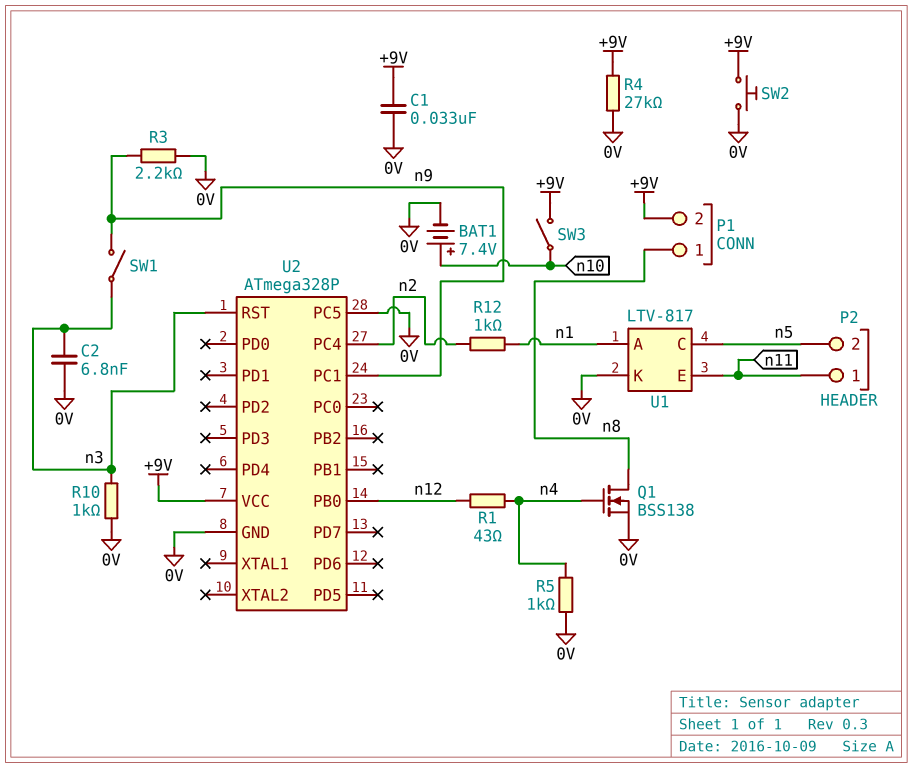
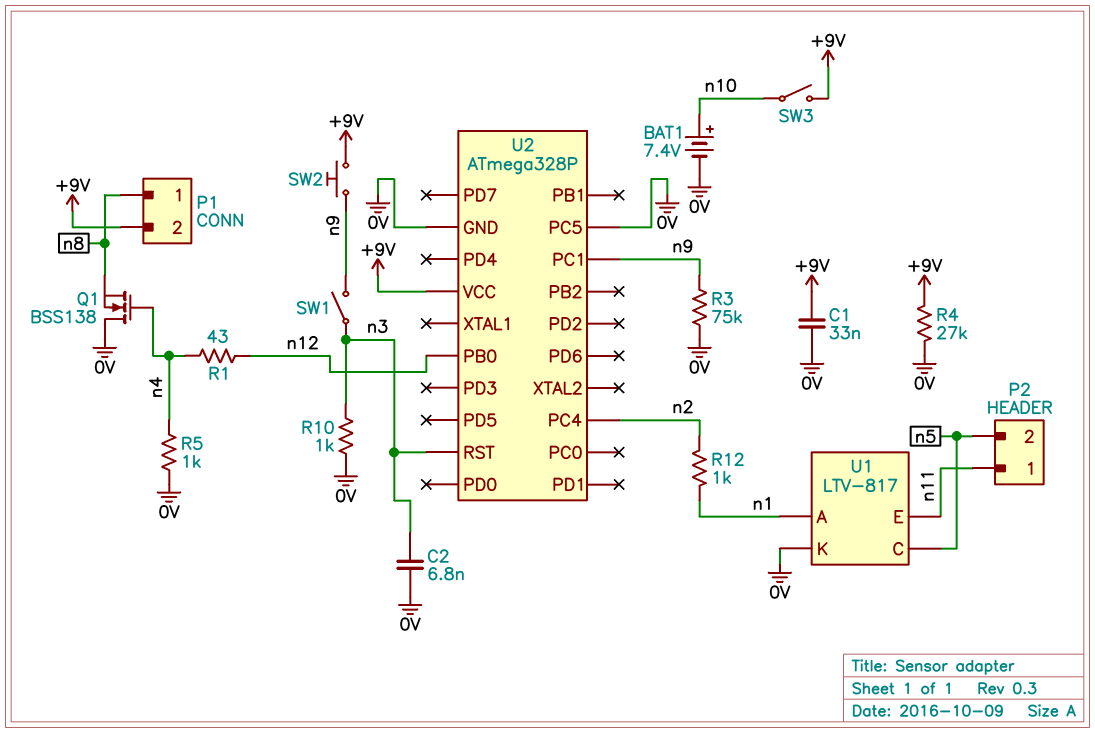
Q1: NMOS BSS138 (G n4, D n8, S 0V) -> NMOS BSS138 (G n4, D 0V, S n8)
R3: 2.2k (0V, n9) -> 75k (0V, n9)
SW2: button (+9V, 0V) -> button (+9V, n9)

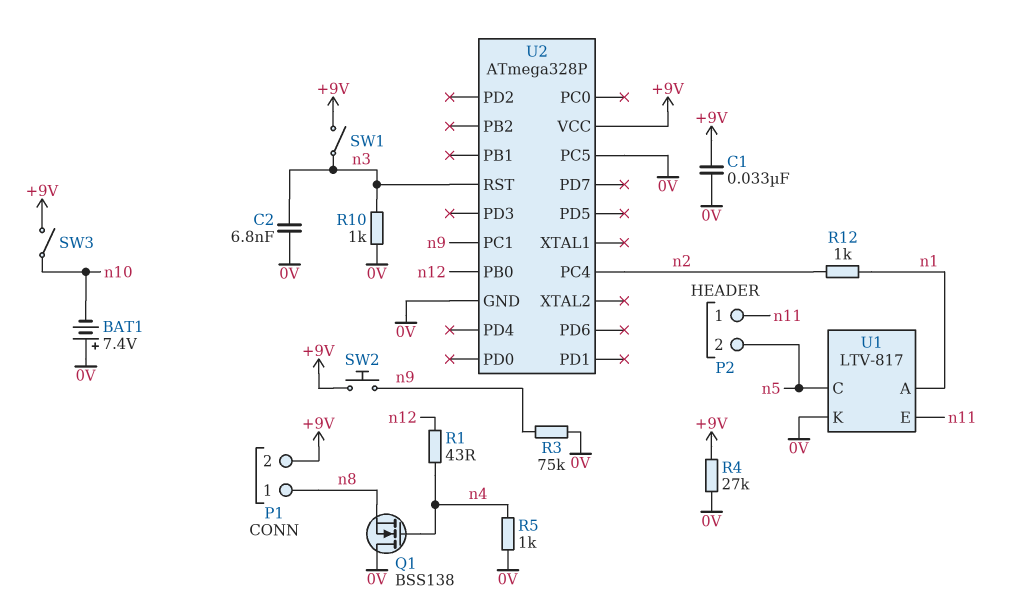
BAT1: 7.4V (plus n10, minus 0V) -> 7.4V (plus 0V, minus n10)
SW1: switch (n3, n9) -> switch (+9V, n3)

